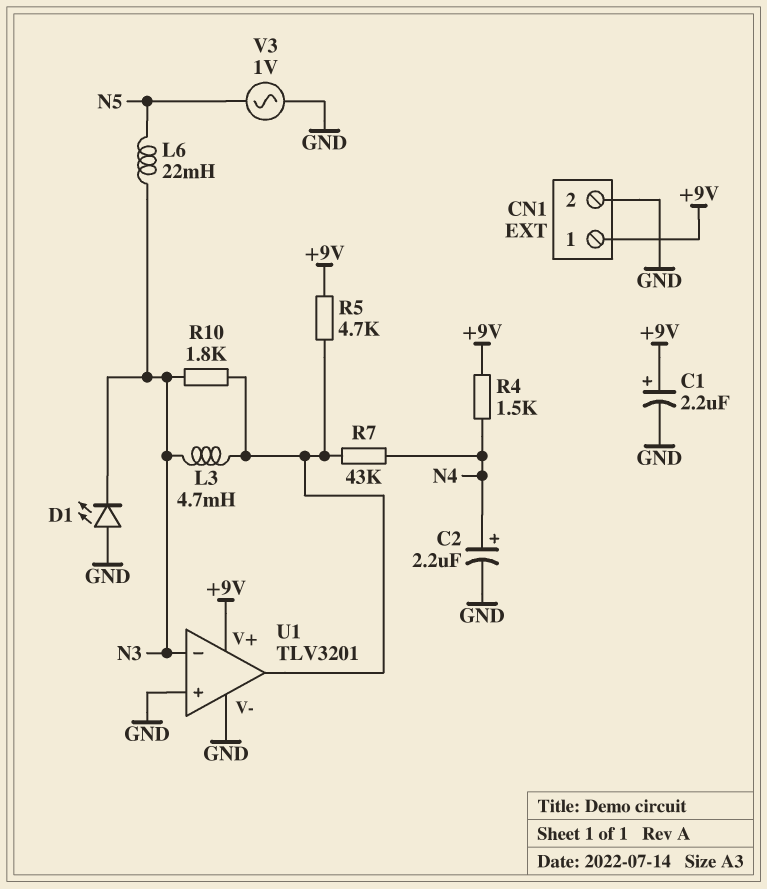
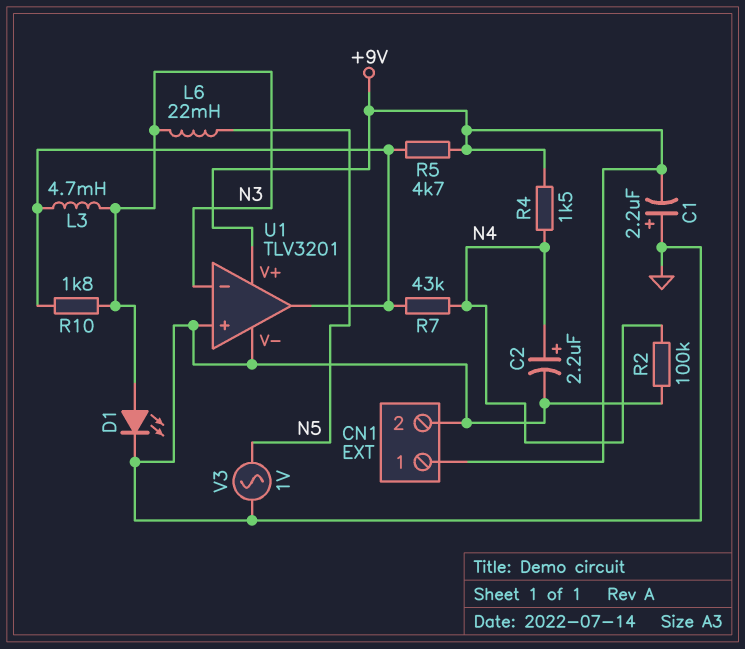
C1: 2.2uF (plus +9V, minus GND) -> 2.2uF (plus GND, minus +9V)
D1: LED (A GND, K N3) -> LED (A N3, K GND)
R2: none -> 100k (GND, N4)

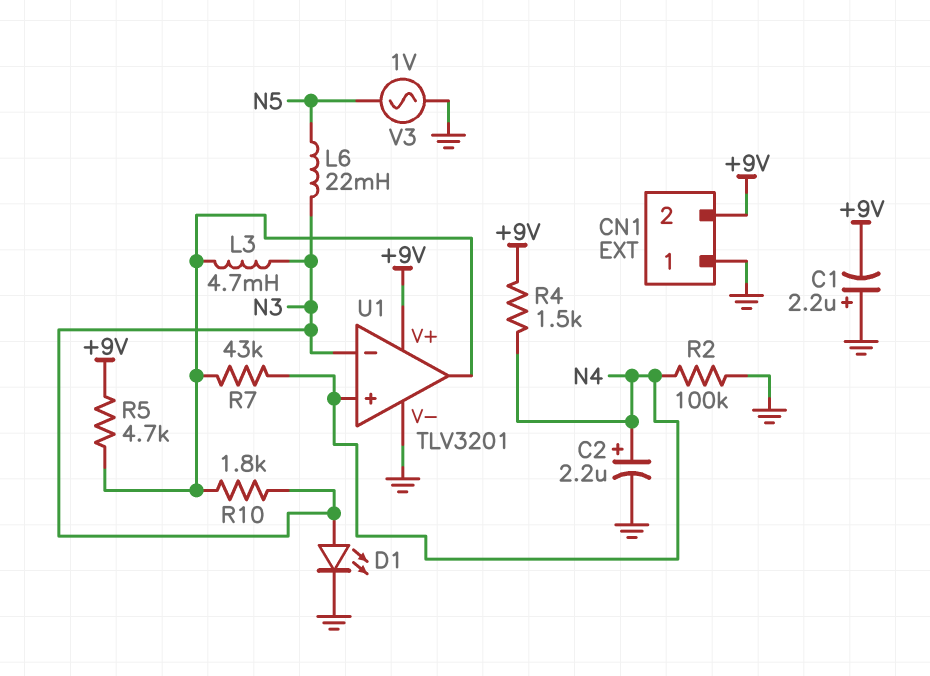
CN1 pin 1: +9V -> GND
CN1 pin 2: GND -> +9V
U1 pin in+: GND -> N4

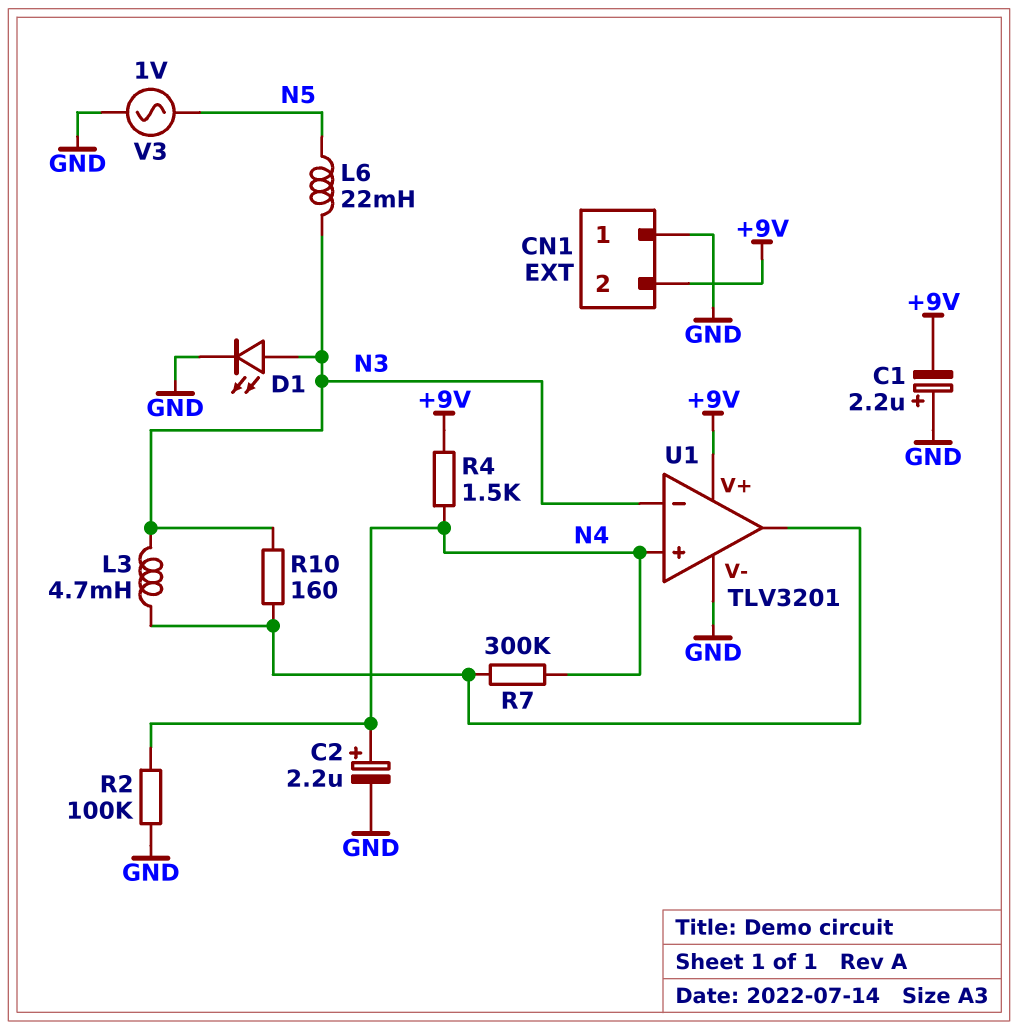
R5: 4.7k (+9V, U1/out) -> none
R7: 43k (N4, U1/out) -> 300k (N4, U1/out)
R10: 1.8k (N3, U1/out) -> 160 (N3, U1/out)

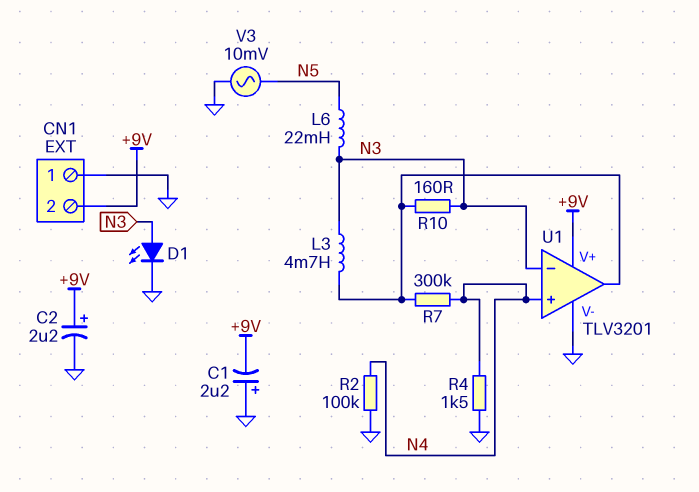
C2: 2.2uF (plus N4, minus GND) -> 2.2uF (plus +9V, minus GND)
R4: 1.5k (+9V, N4) -> 1.5k (GND, N4)
V3: AC 1V (GND, N5) -> AC 10mV (GND, N5)

